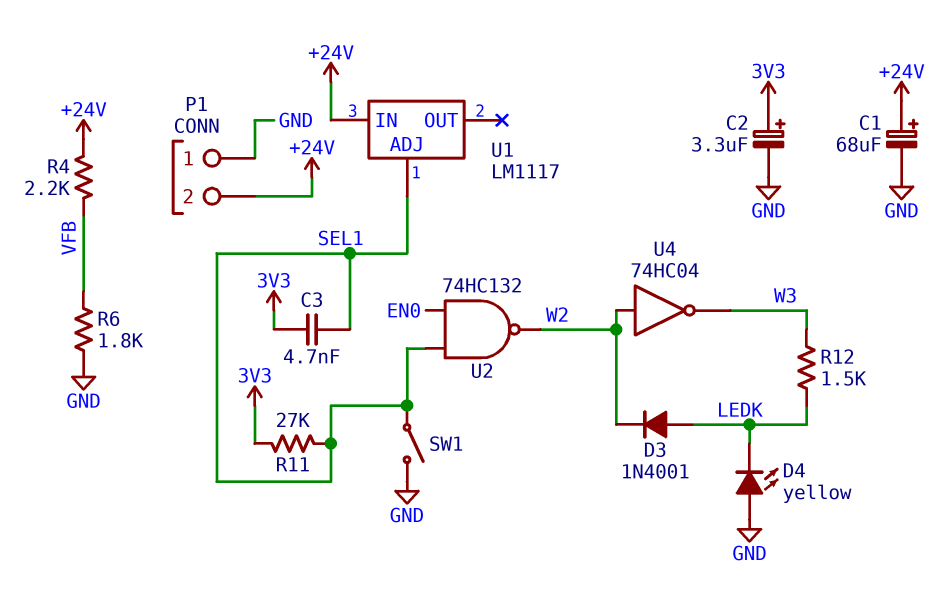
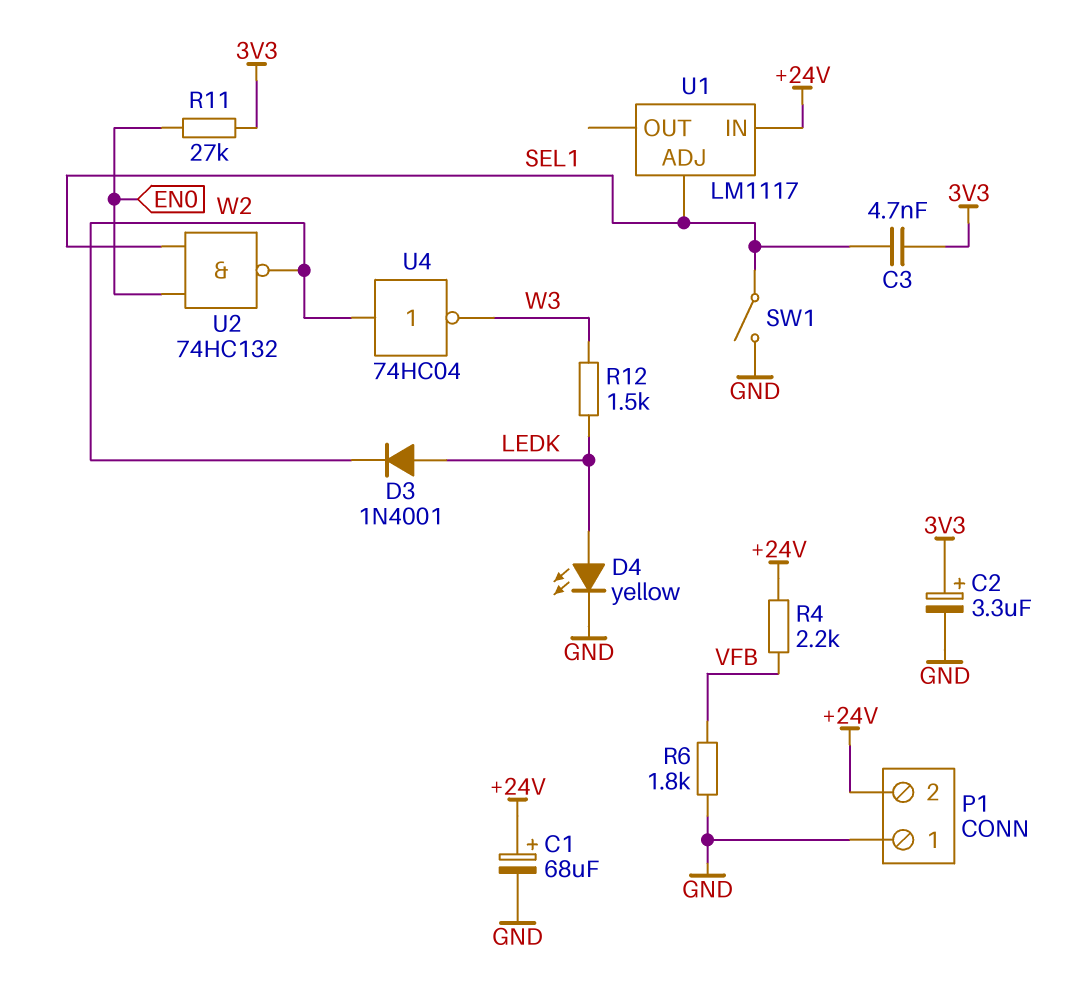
D4: LED yellow (A GND, K LEDK) -> LED yellow (A LEDK, K GND)
R11: 27k (3V3, SEL1) -> 27k (3V3, EN0)

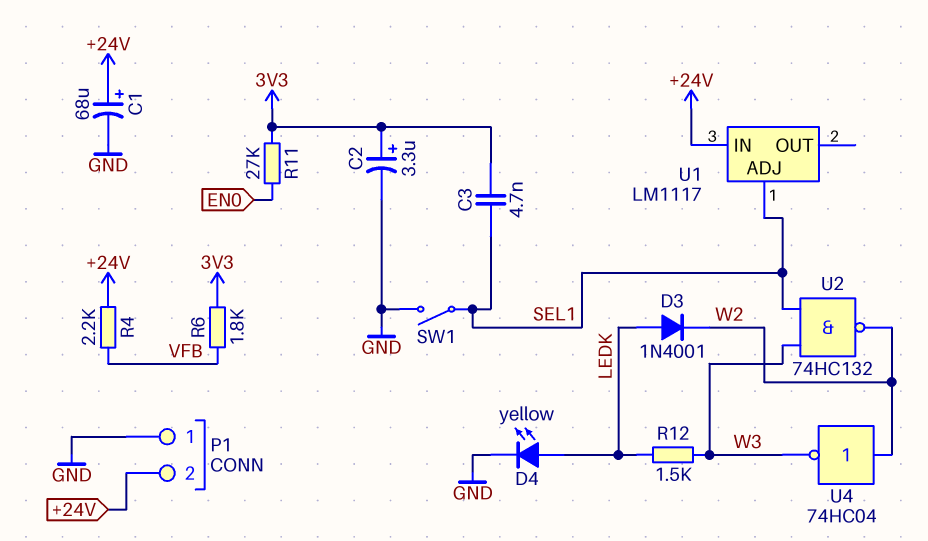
R6: 1.8k (GND, VFB) -> 1.8k (3V3, VFB)
U2: NAND 74HC132 (in EN0, in SEL1, out W2) -> NAND 74HC132 (in SEL1, in W3, out W2)

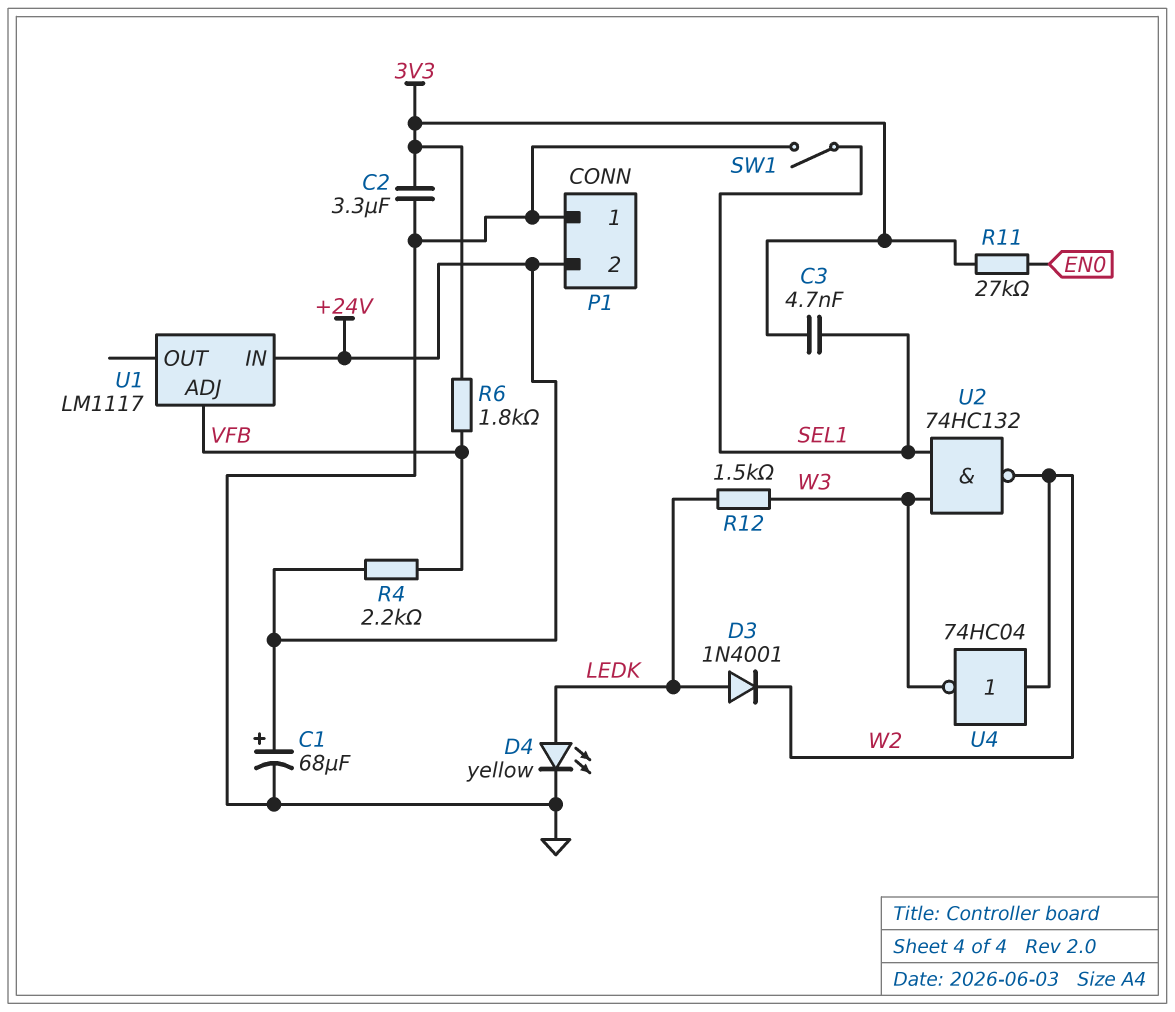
C2: 3.3uF (plus 3V3, minus GND) -> 3.3uF (3V3, GND)
U1 pin ADJ: SEL1 -> VFB

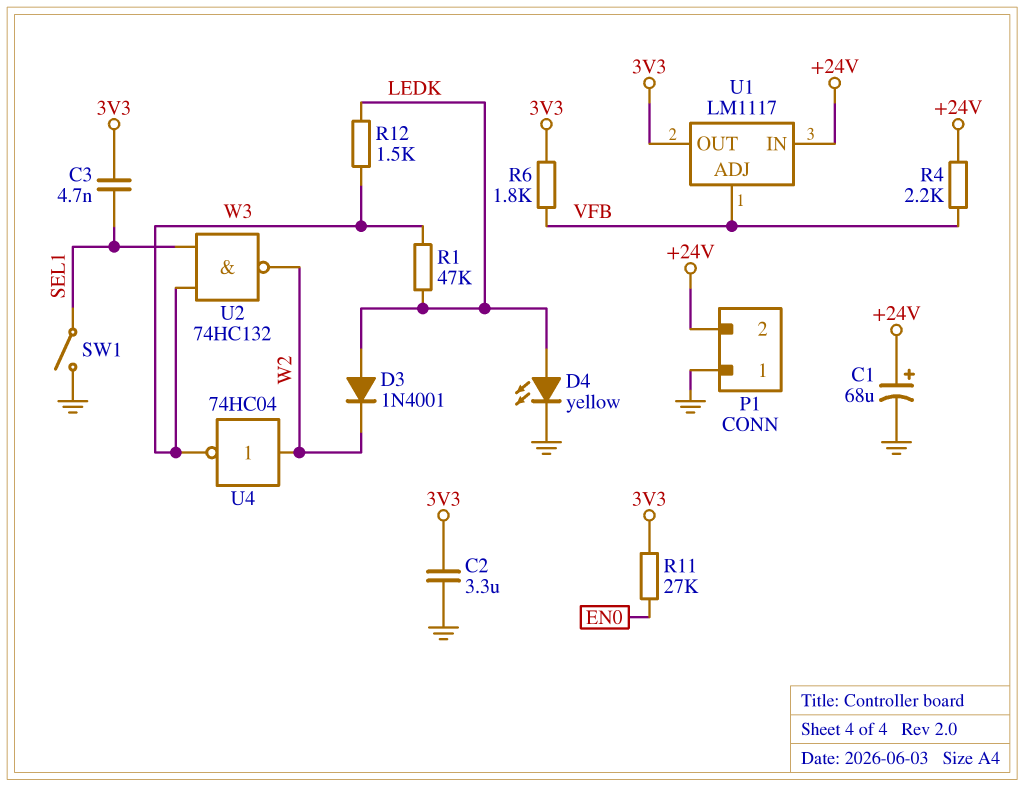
R1: none -> 47k (LEDK, W3)
U1 pin OUT: none -> 3V3

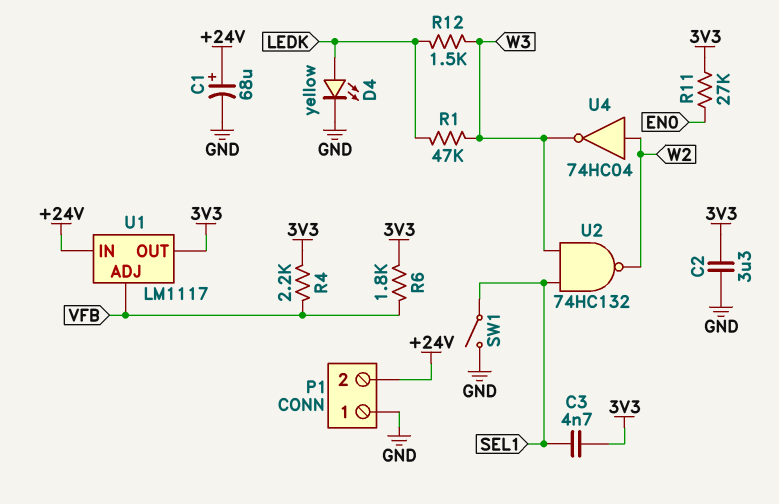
D3: diode 1N4001 (A LEDK, K W2) -> none
R4: 2.2k (+24V, VFB) -> 2.2k (3V3, VFB)

